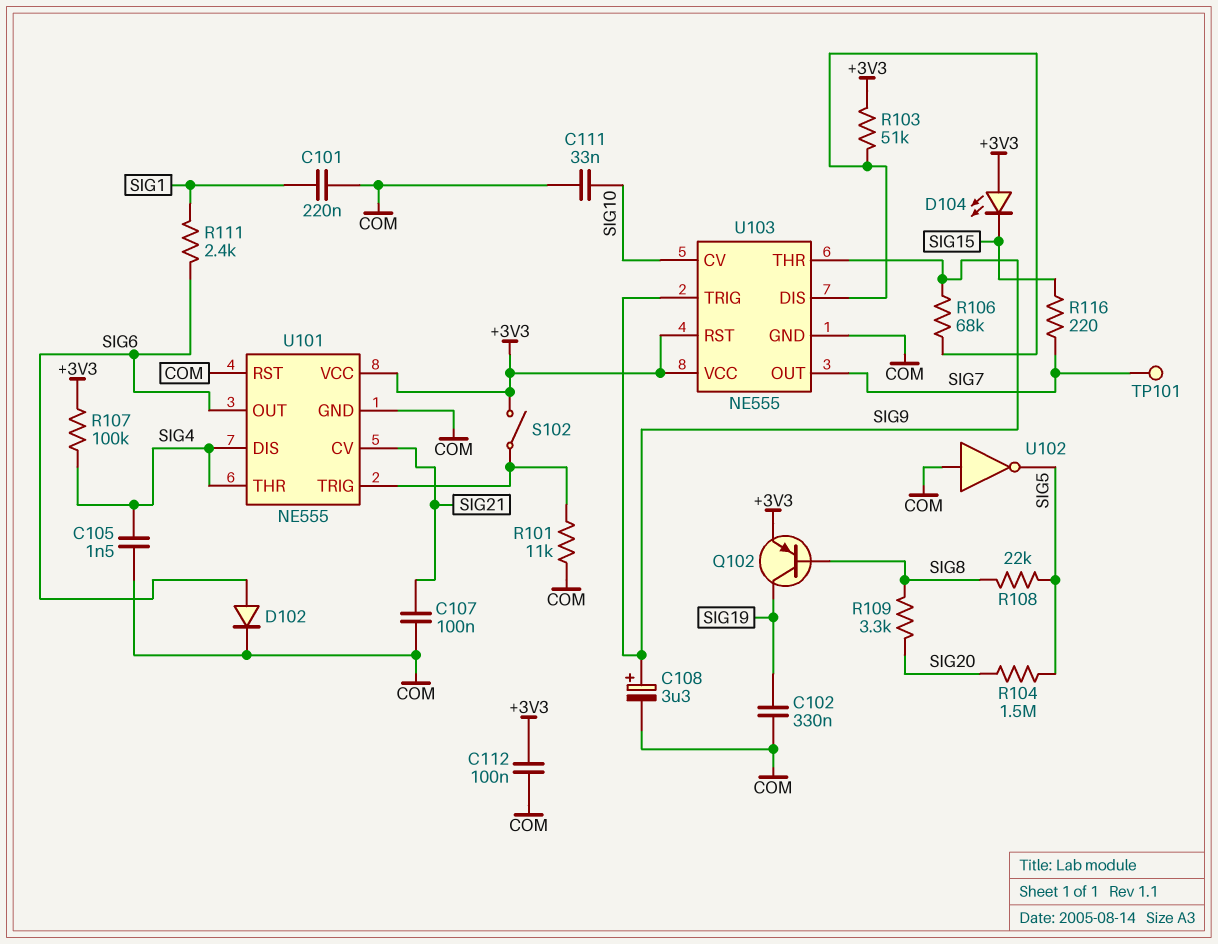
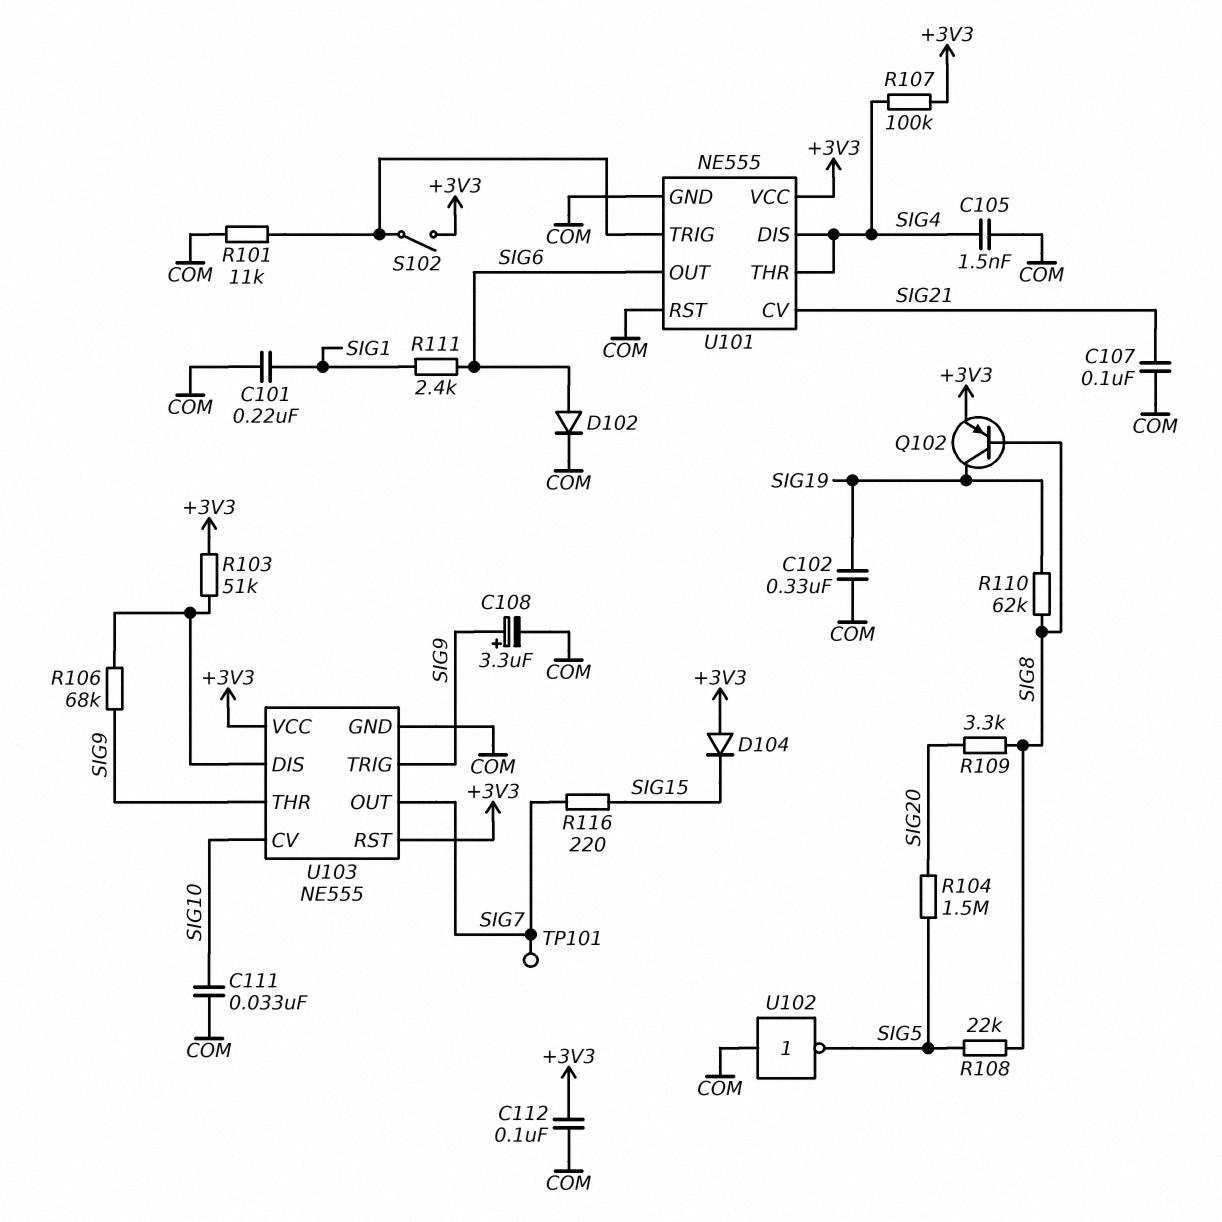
D104: LED (A +3V3, K SIG15) -> diode (A +3V3, K SIG15)
R110: none -> 62k (SIG8, SIG19)

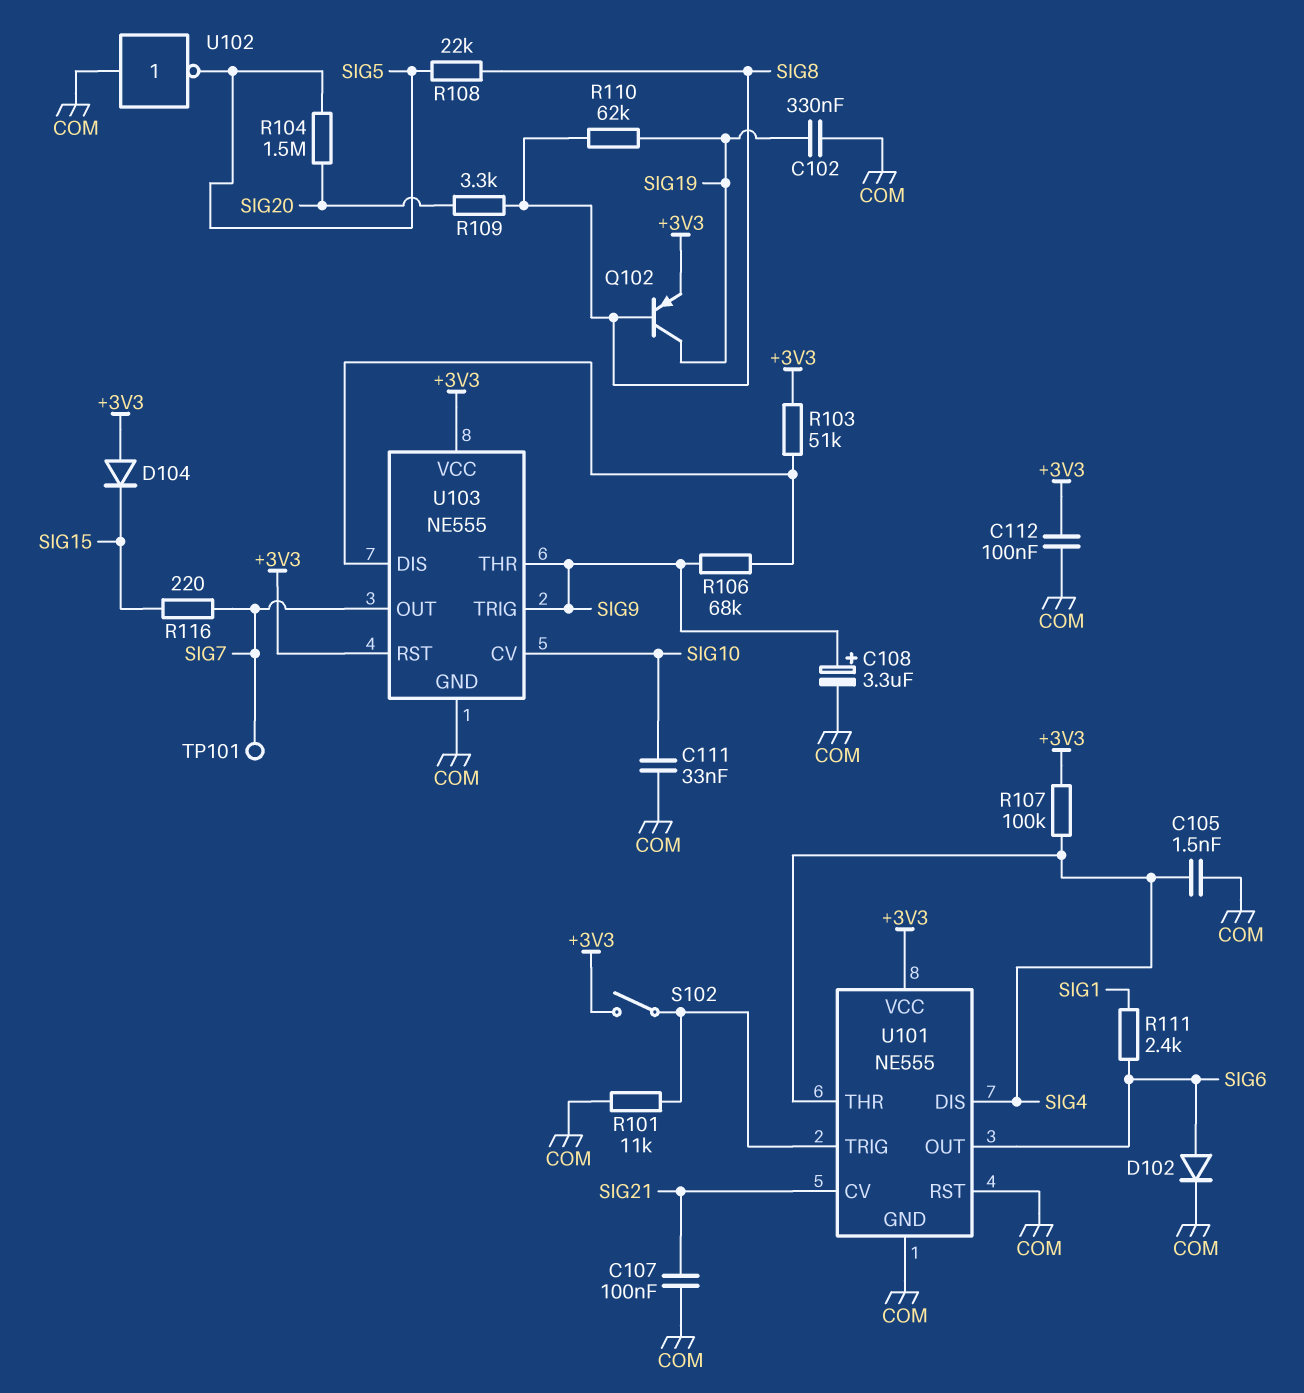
C101: 220nF (COM, SIG1) -> none

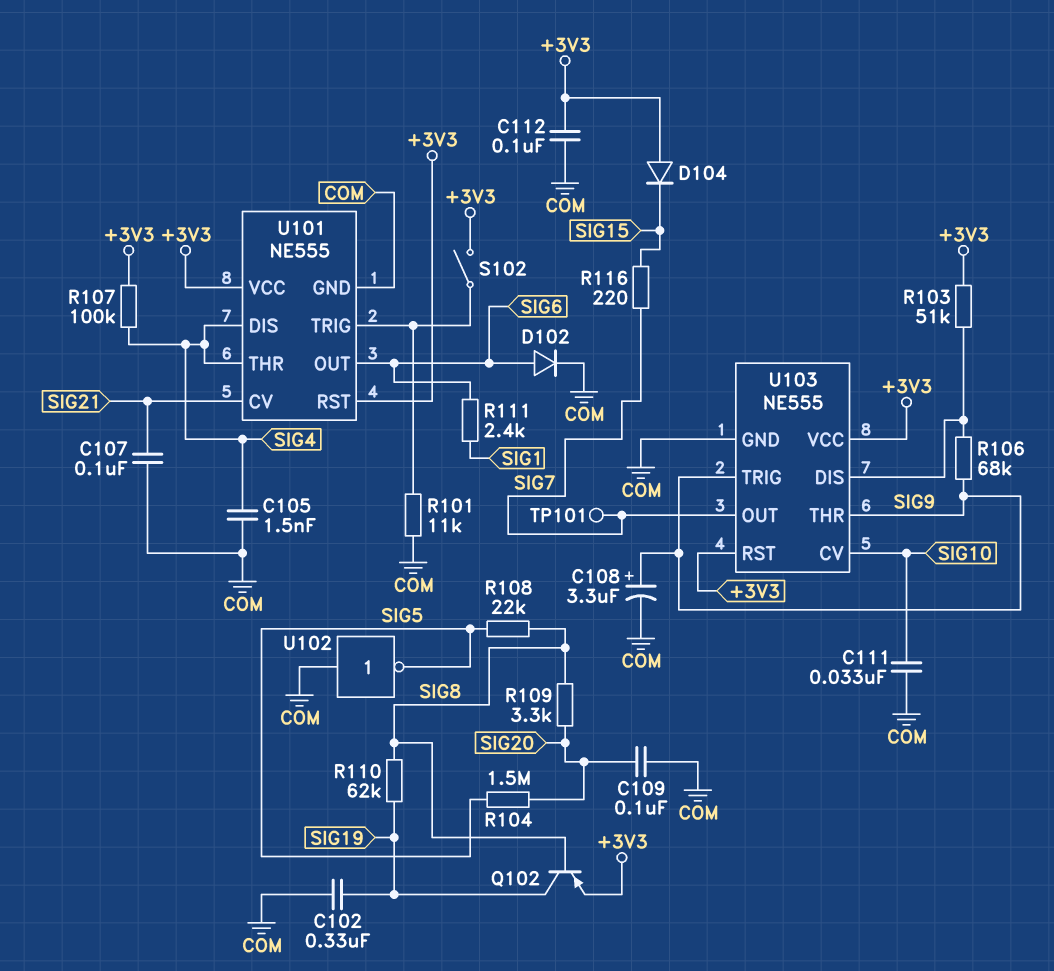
C109: none -> 100nF (COM, SIG20)
U101 pin RST: COM -> +3V3

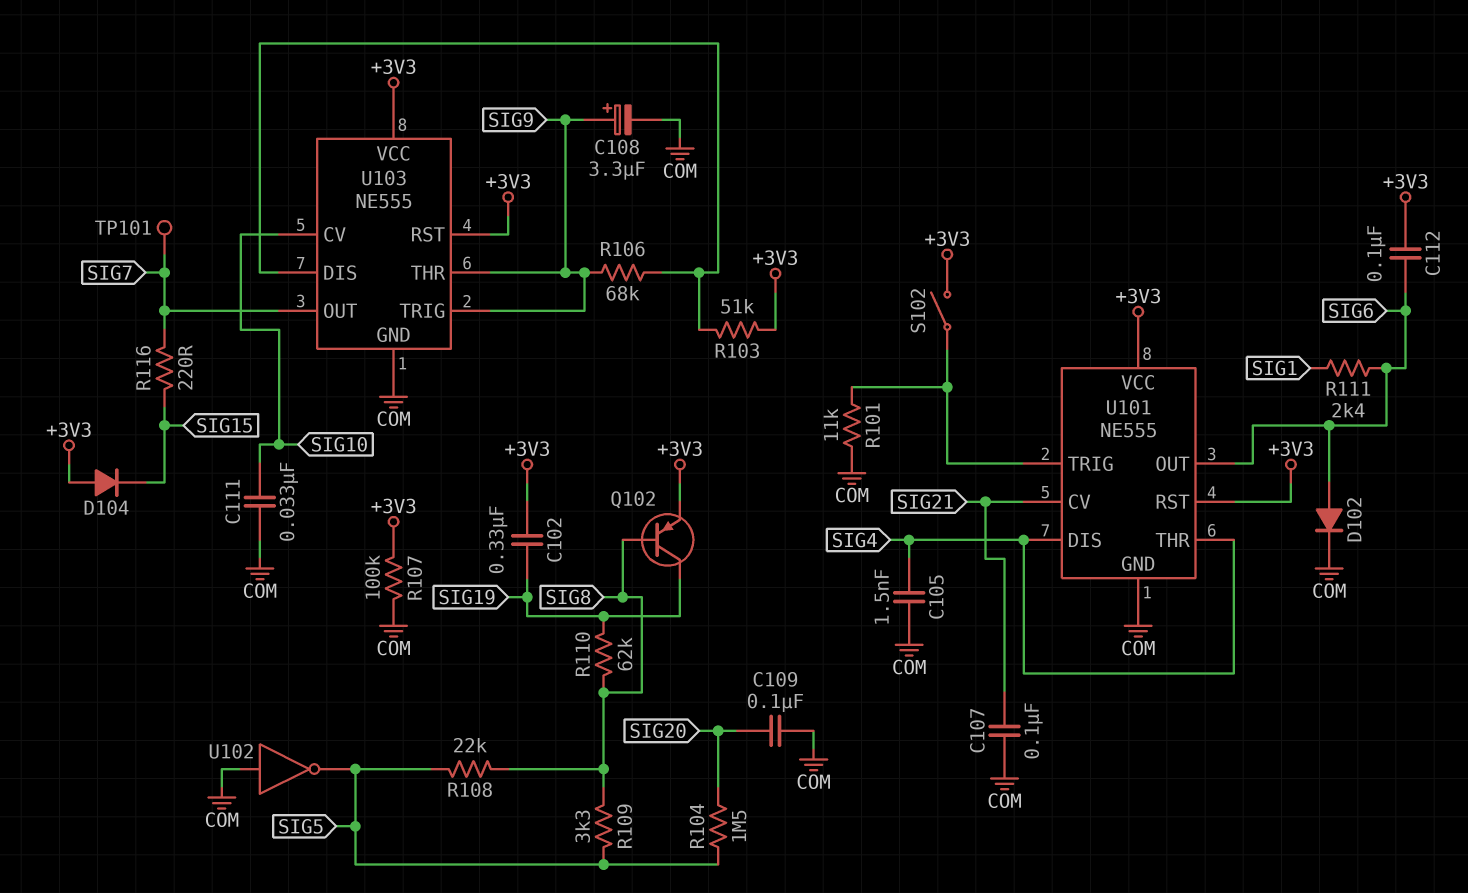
C102: 330nF (COM, SIG19) -> 330nF (+3V3, SIG19)
C112: 100nF (+3V3, COM) -> 100nF (+3V3, SIG6)
R107: 100k (+3V3, SIG4) -> 100k (+3V3, COM)
R109: 3.3k (SIG8, SIG20) -> 3.3k (SIG5, SIG8)

